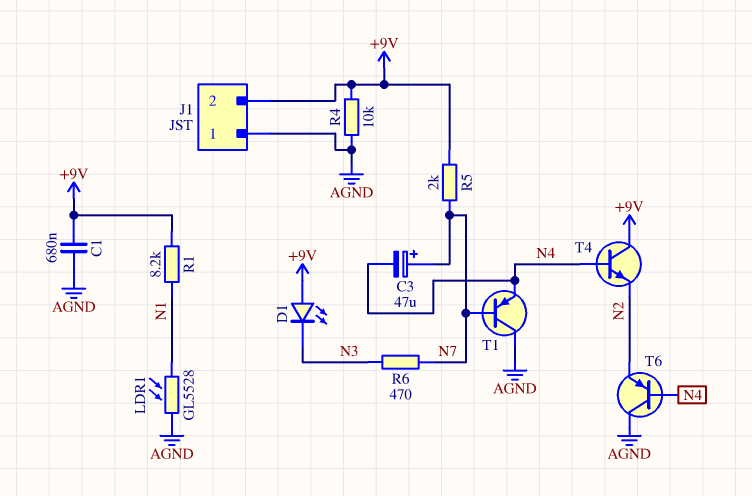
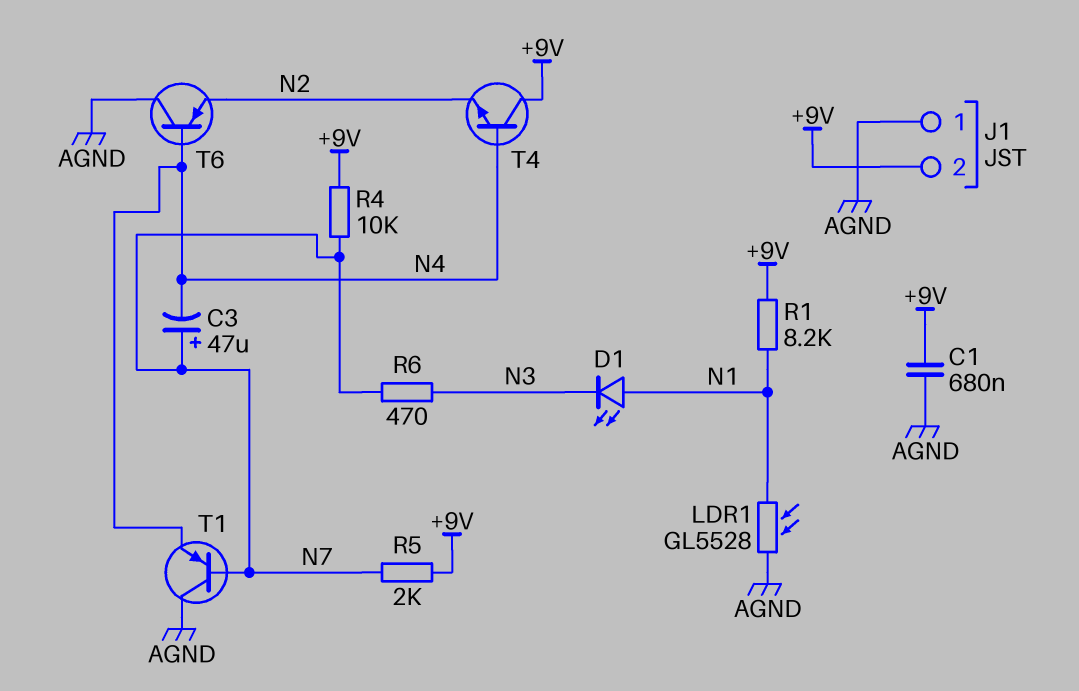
D1: LED (A +9V, K N3) -> LED (A N1, K N3)
R4: 10k (+9V, AGND) -> 10k (+9V, N7)

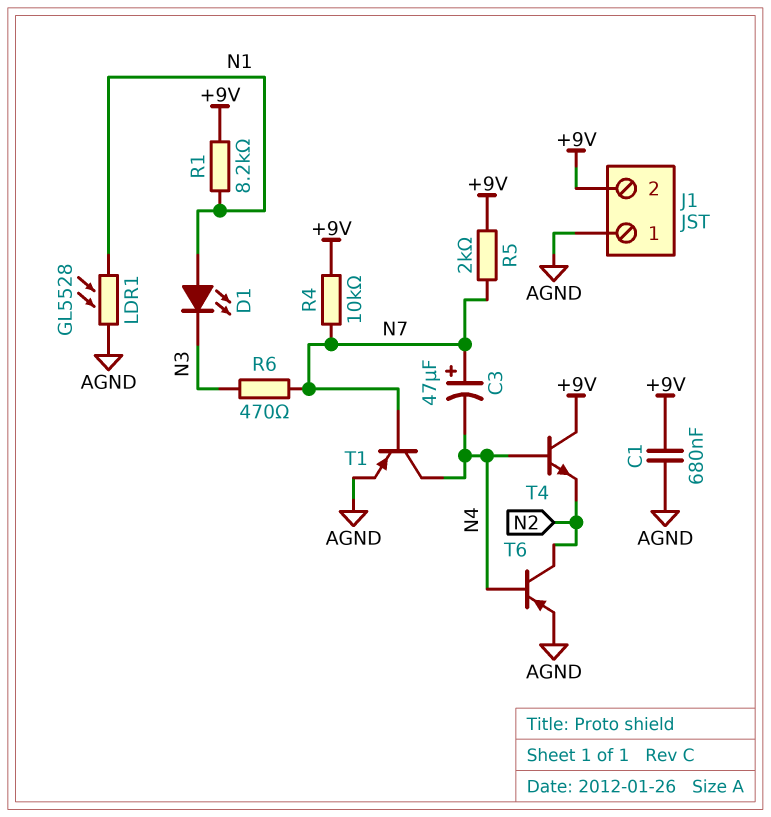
T1: PNP (B N7, C AGND, E N4) -> PNP (B N7, C N4, E AGND)
T6: PNP (B N4, C AGND, E N2) -> PNP (B N4, C N2, E AGND)

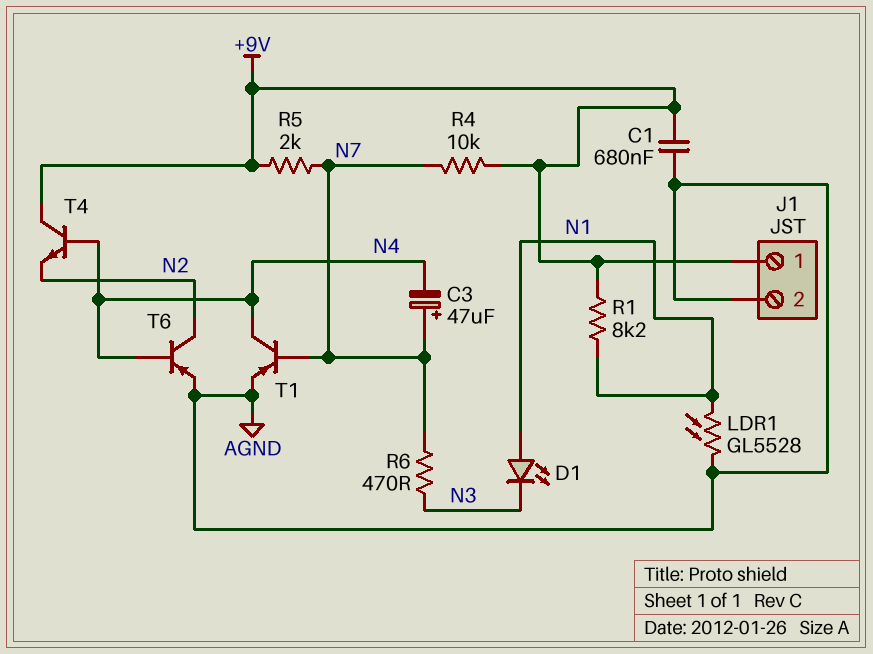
J1 pin 1: AGND -> +9V
J1 pin 2: +9V -> AGND

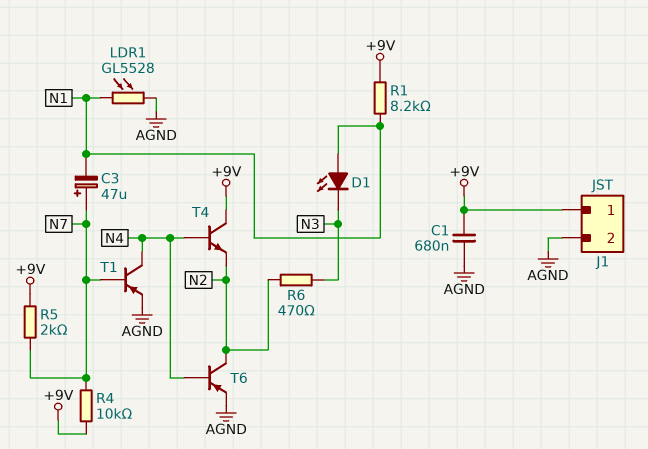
C3: 47uF (plus N7, minus N4) -> 47uF (plus N7, minus N1)
R6: 470 (N3, N7) -> 470 (N2, N3)

